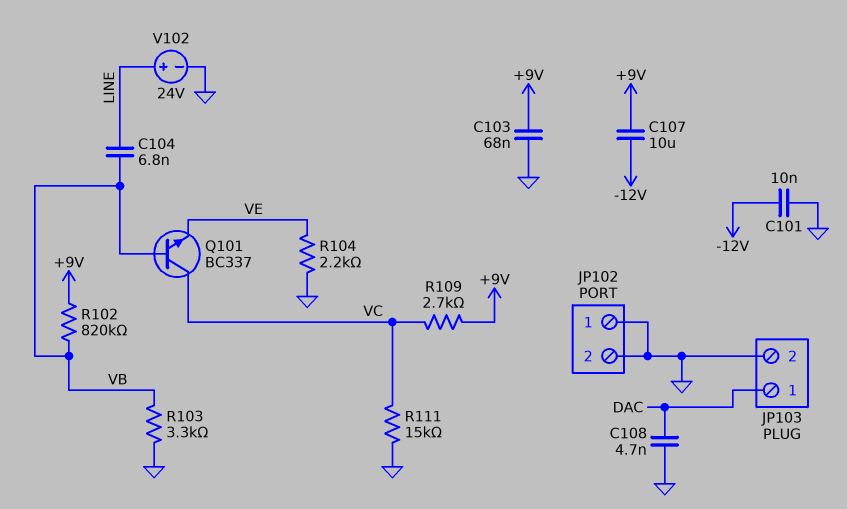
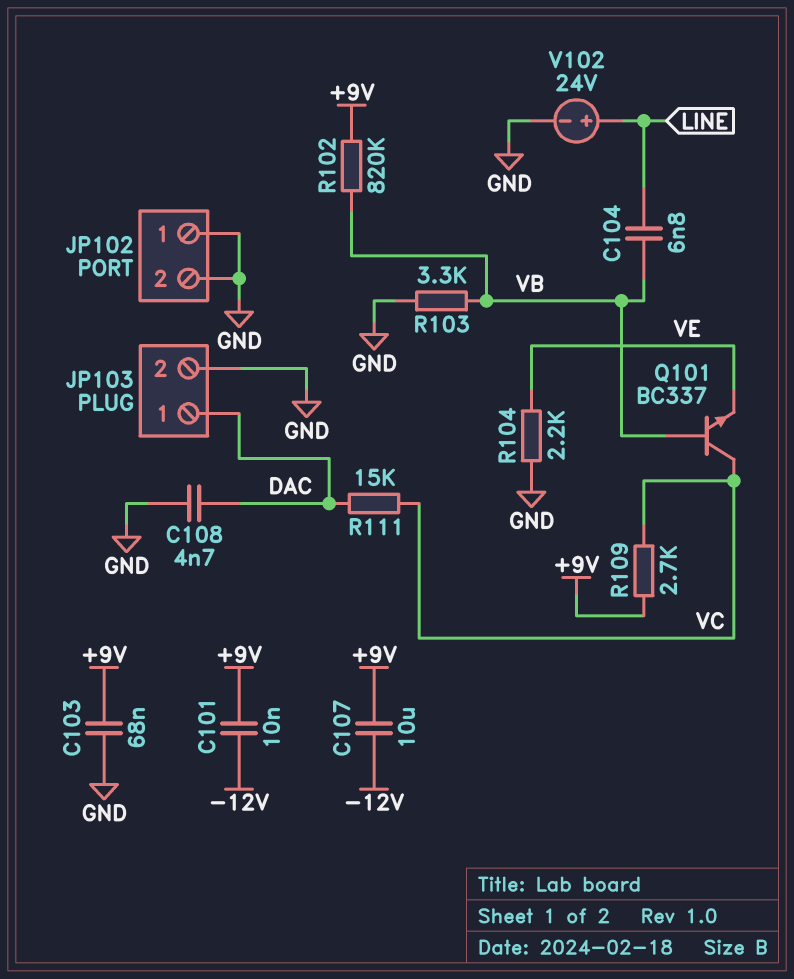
C101: 10nF (-12V, GND) -> 10nF (+9V, -12V)
R111: 15k (GND, VC) -> 15k (DAC, VC)

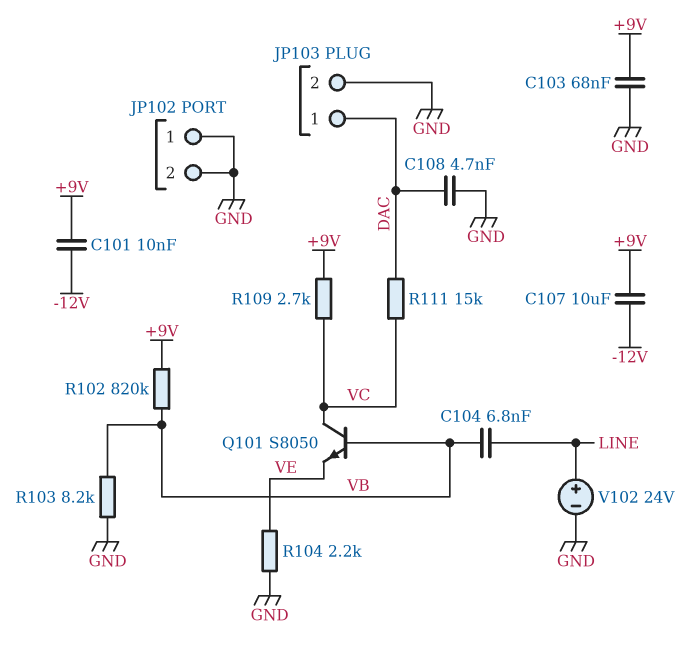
Q101: NPN BC337 (B VB, C VC, E VE) -> NPN S8050 (B VB, C VC, E VE)
R103: 3.3k (GND, VB) -> 8.2k (GND, VB)

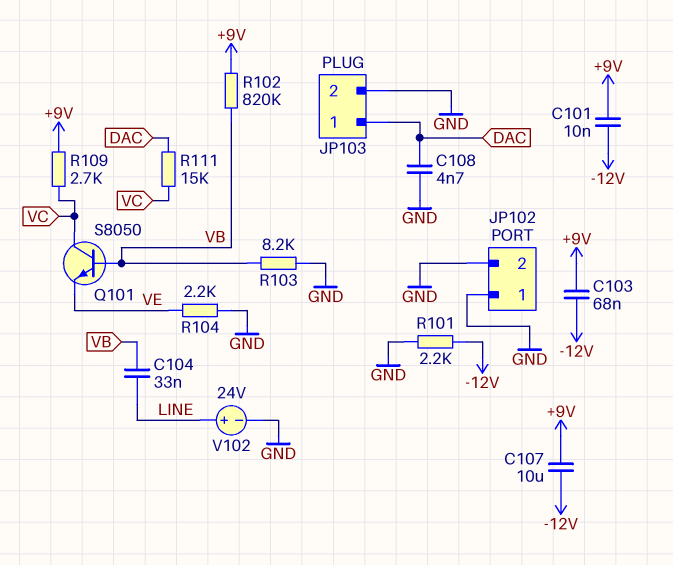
C103: 68nF (+9V, GND) -> 68nF (+9V, -12V)
C104: 6.8nF (LINE, VB) -> 33nF (LINE, VB)
R101: none -> 2.2k (-12V, GND)

